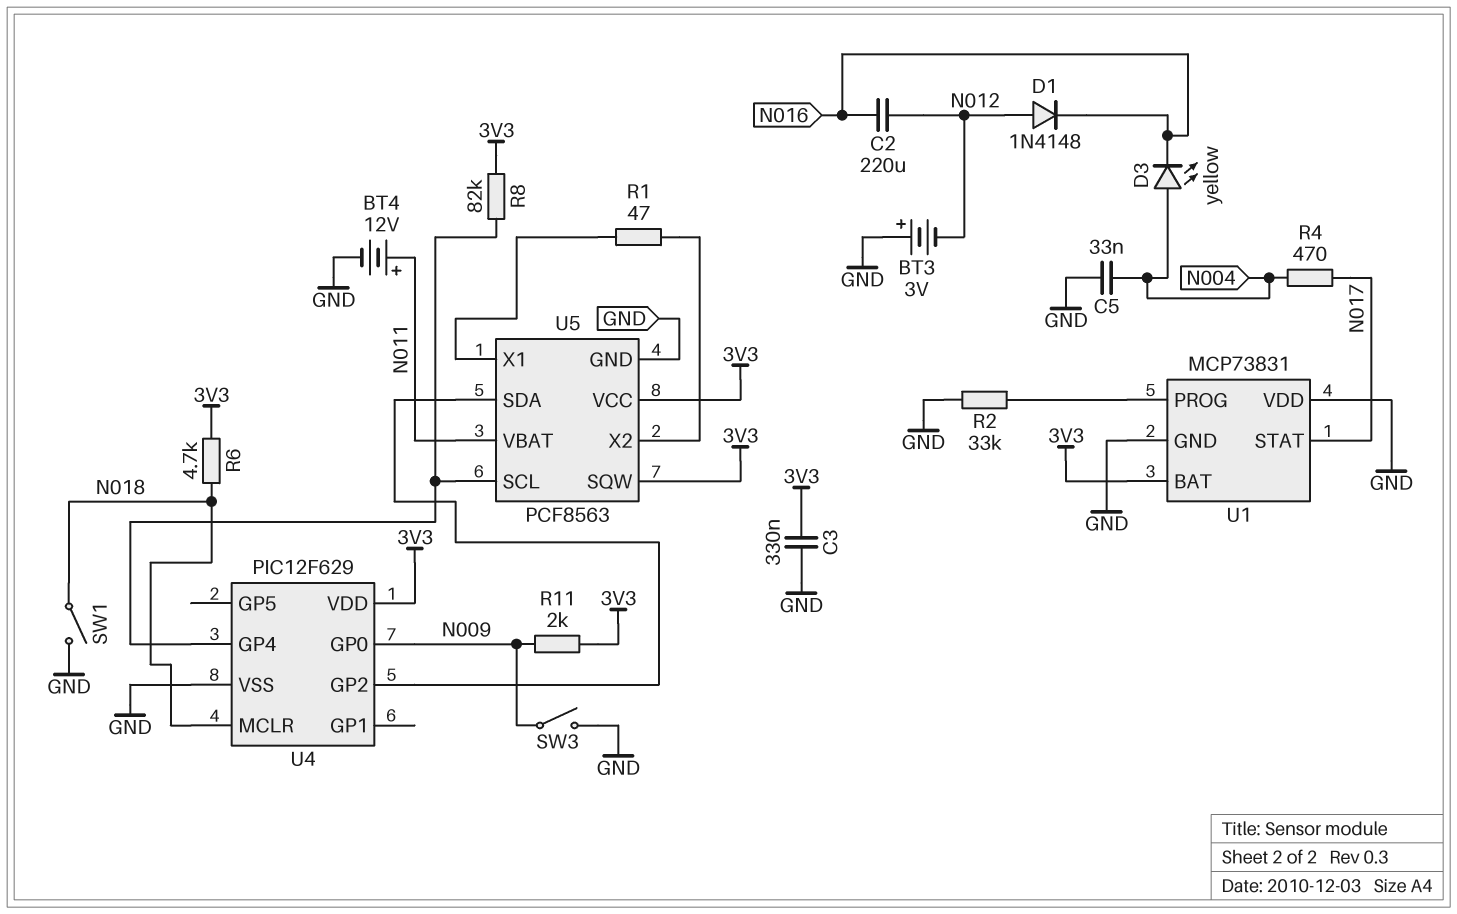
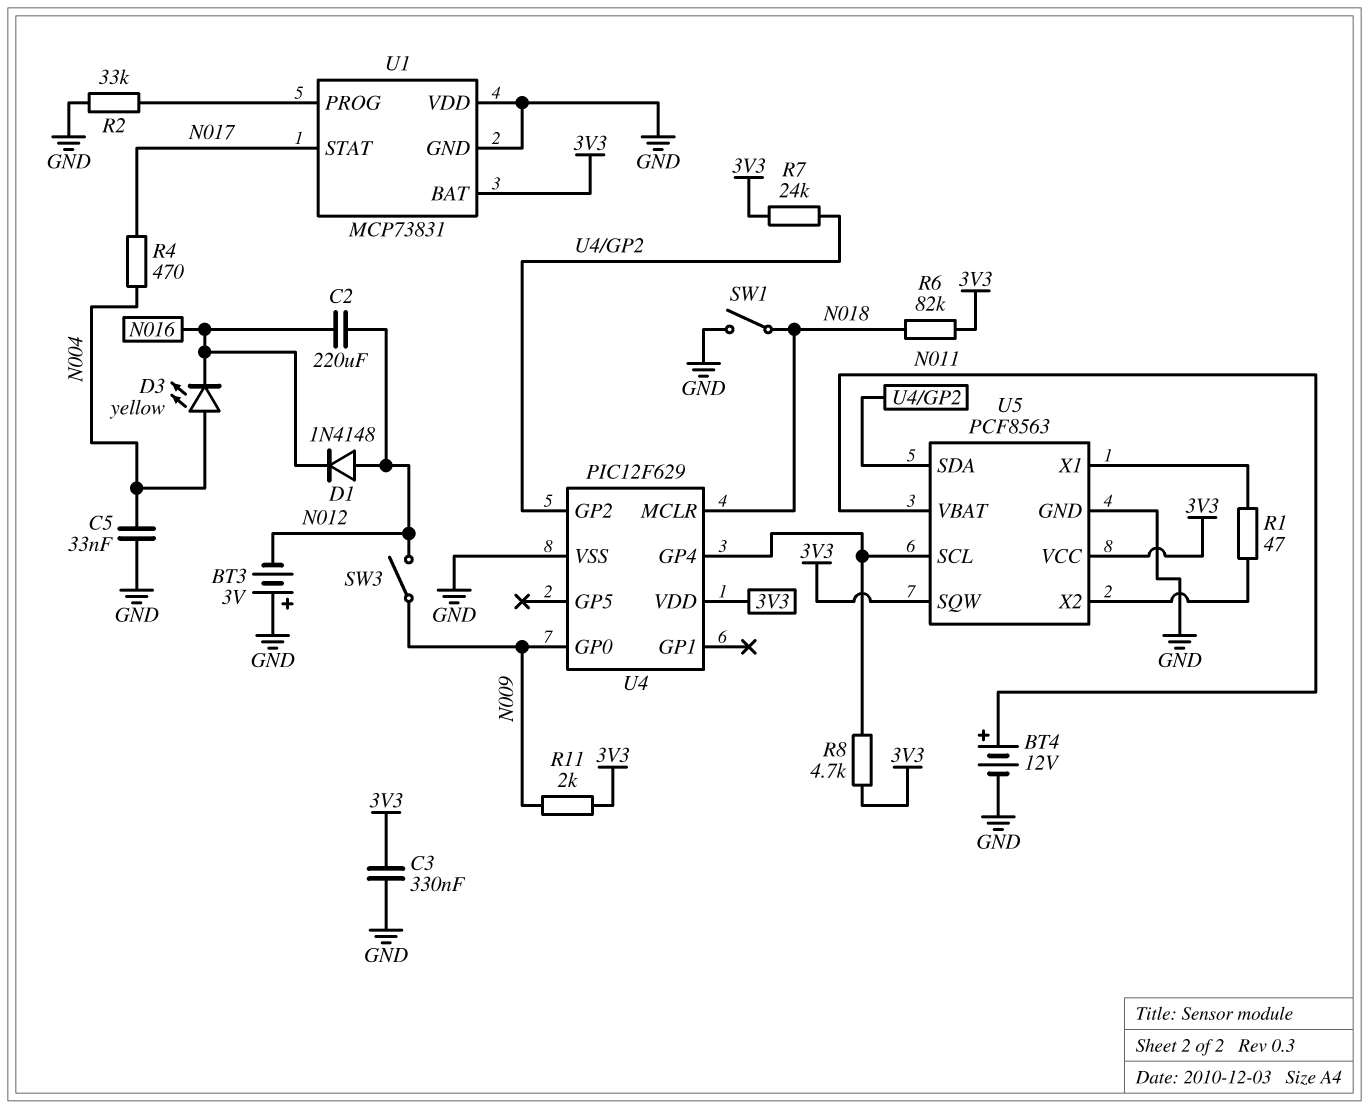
R6: 4.7k (3V3, N018) -> 82k (3V3, N018)
R7: none -> 24k (3V3, U4/GP2)
R8: 82k (3V3, U4/GP4) -> 4.7k (3V3, U4/GP4)
SW3: switch (GND, N009) -> switch (N009, N012)

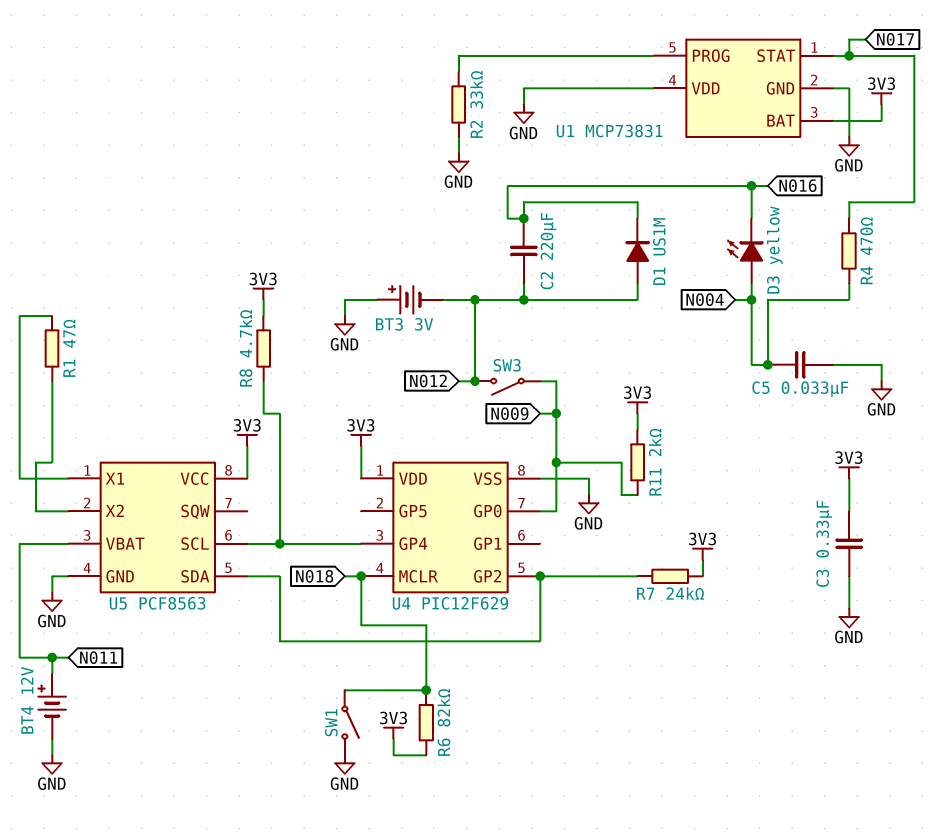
D1: diode 1N4148 (A N012, K N016) -> diode US1M (A N012, K N016)
U5 pin SQW: 3V3 -> none

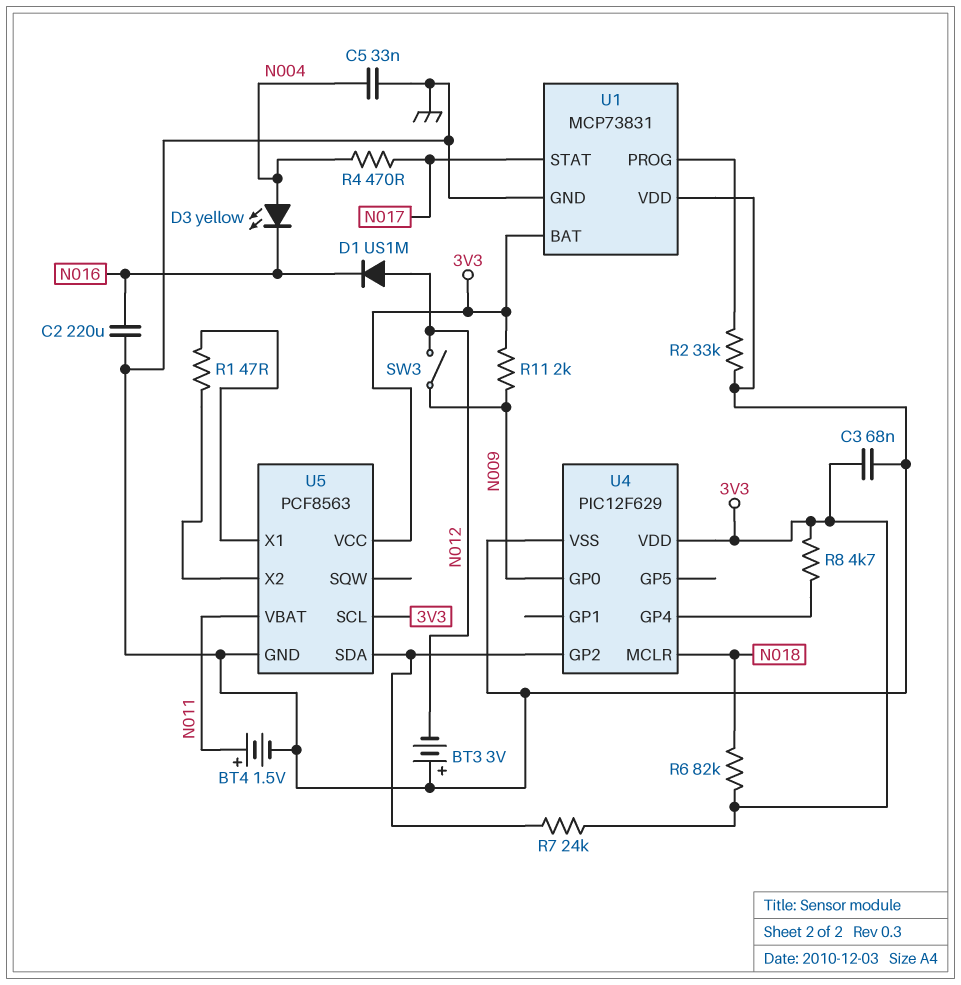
BT4: 12V (plus N011, minus GND) -> 1.5V (plus N011, minus GND)
C2: 220uF (N012, N016) -> 220uF (GND, N016)
C3: 330nF (3V3, GND) -> 68nF (3V3, GND)
SW1: switch (GND, N018) -> none
U5 pin SCL: U4/GP4 -> 3V3

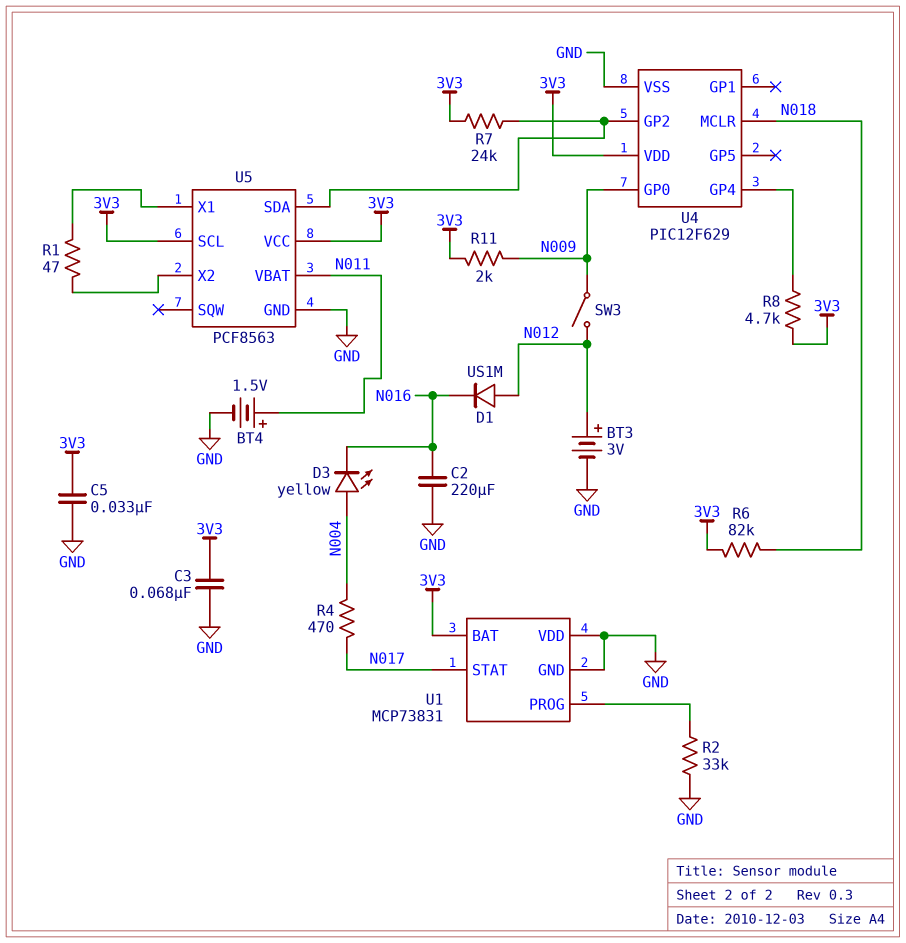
BT3: 3V (plus GND, minus N012) -> 3V (plus N012, minus GND)
C5: 33nF (GND, N004) -> 33nF (3V3, GND)

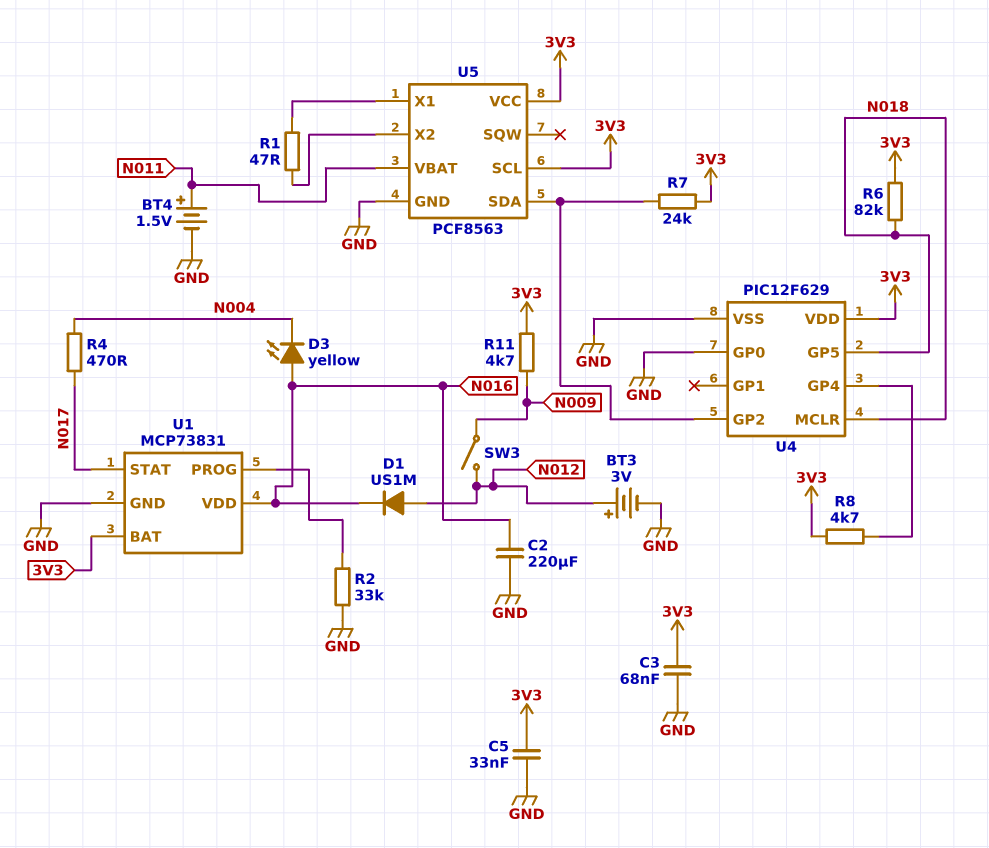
D3: LED yellow (A N004, K N016) -> LED yellow (A N016, K N004)
R11: 2k (3V3, N009) -> 4.7k (3V3, N009)
U1 pin VDD: GND -> N016
U4 pin GP0: N009 -> GND
U4 pin GP5: none -> N018

